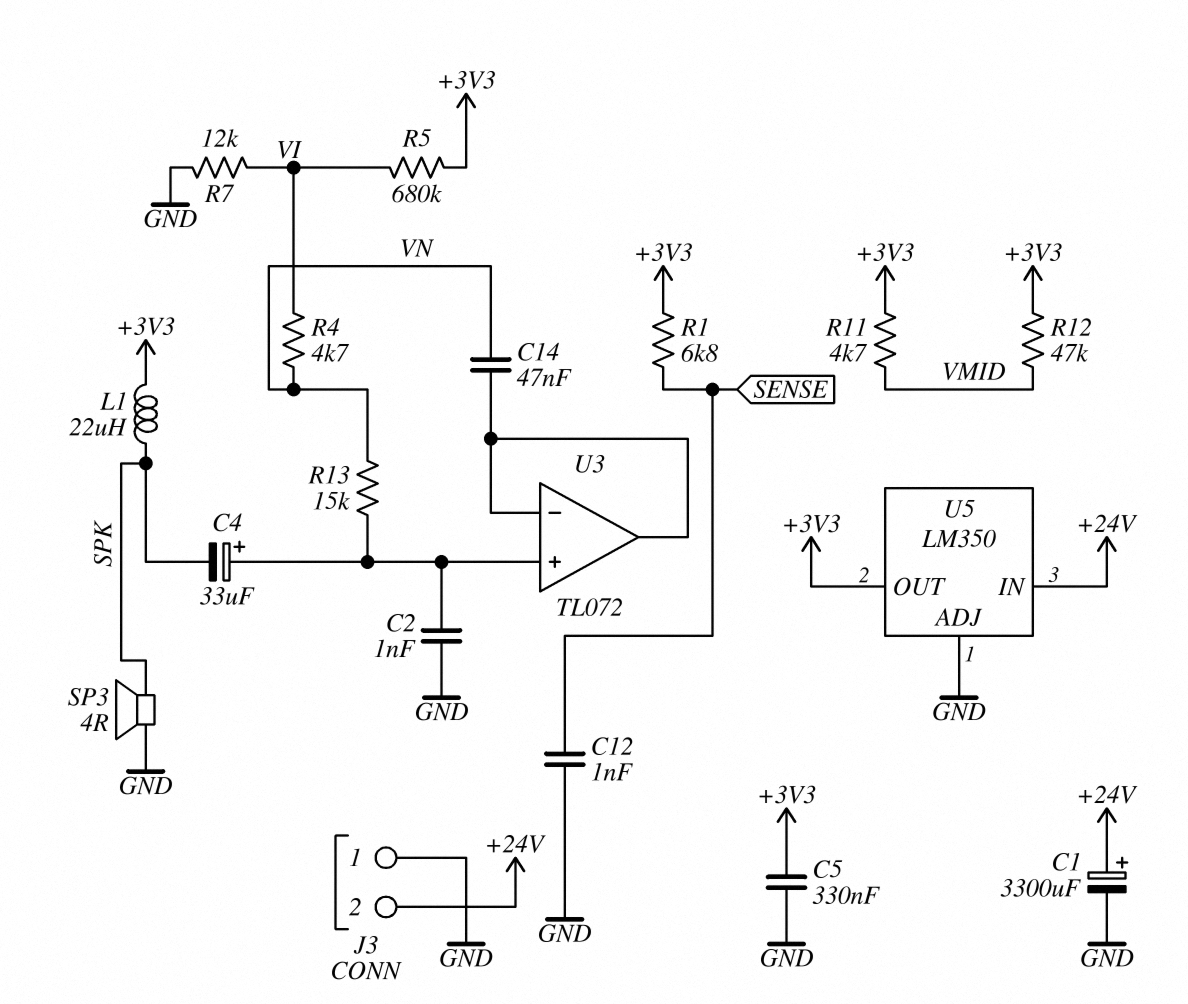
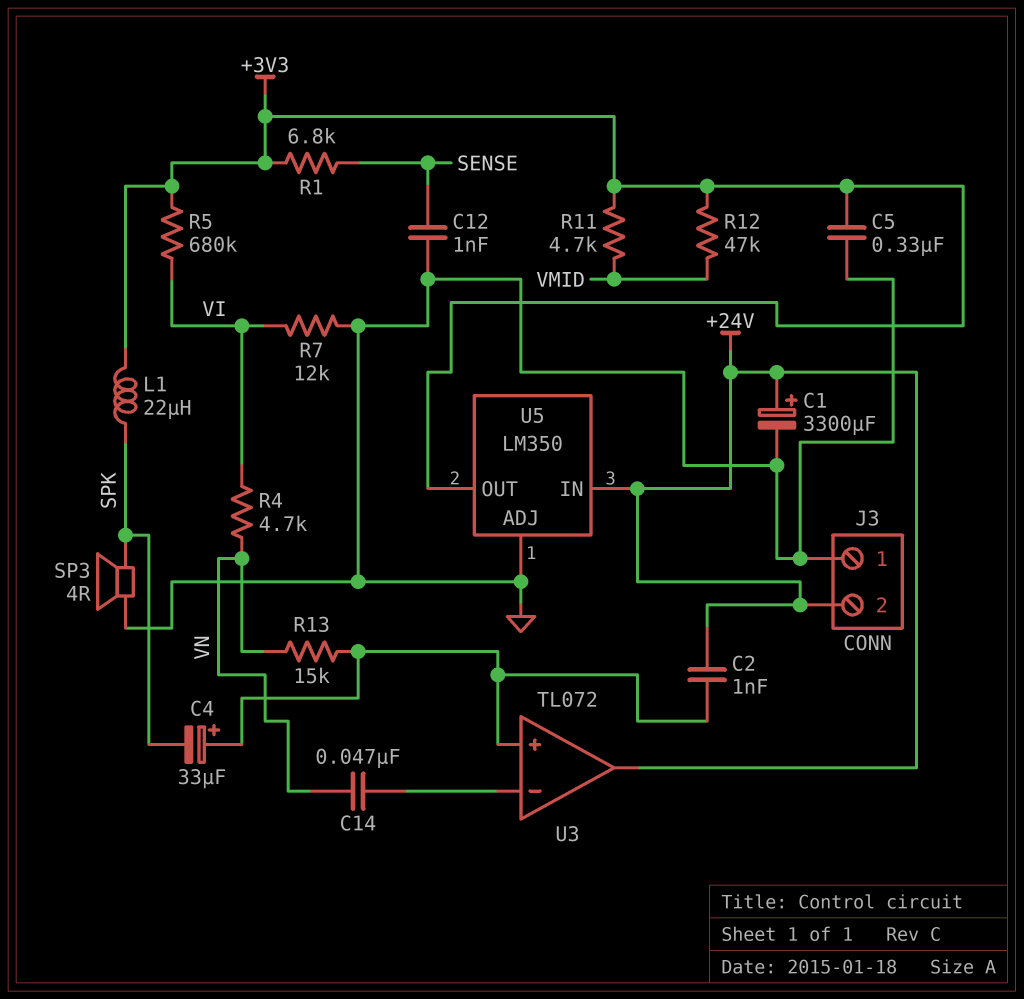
C2: 1nF (GND, U3/in+) -> 1nF (+24V, U3/in+)
U3 pin out: U3/in- -> +24V

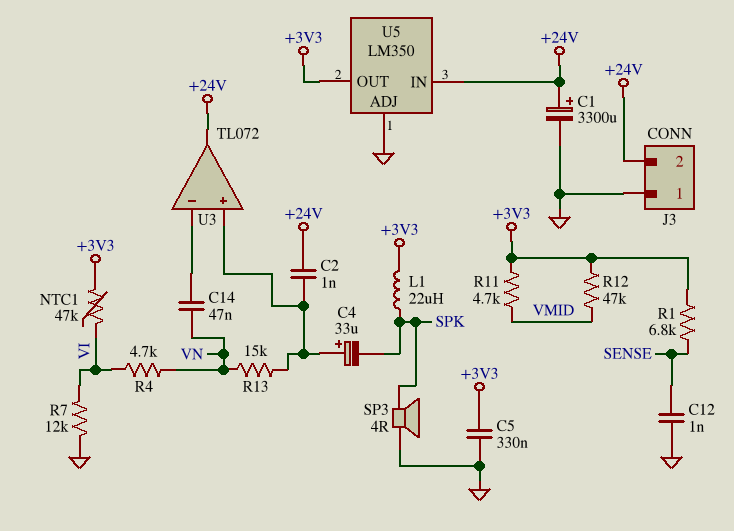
NTC1: none -> 47k (+3V3, VI)
R5: 680k (+3V3, VI) -> none

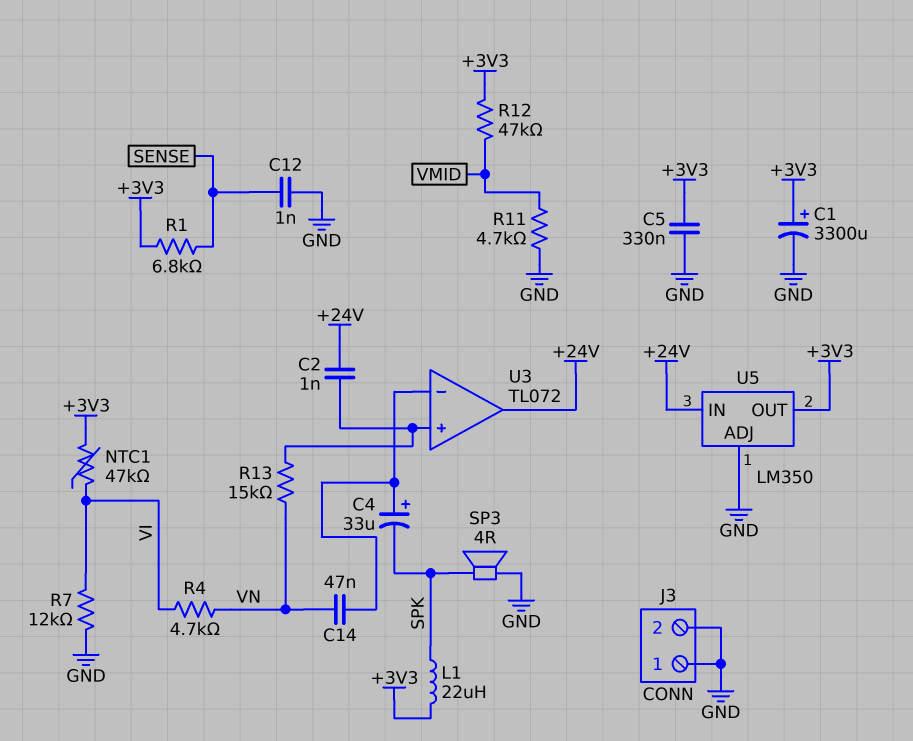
C1: 3300uF (plus +24V, minus GND) -> 3300uF (plus +3V3, minus GND)
C4: 33uF (plus U3/in+, minus SPK) -> 33uF (plus U3/in-, minus SPK)
J3 pin 2: +24V -> GND
R11: 4.7k (+3V3, VMID) -> 4.7k (GND, VMID)

